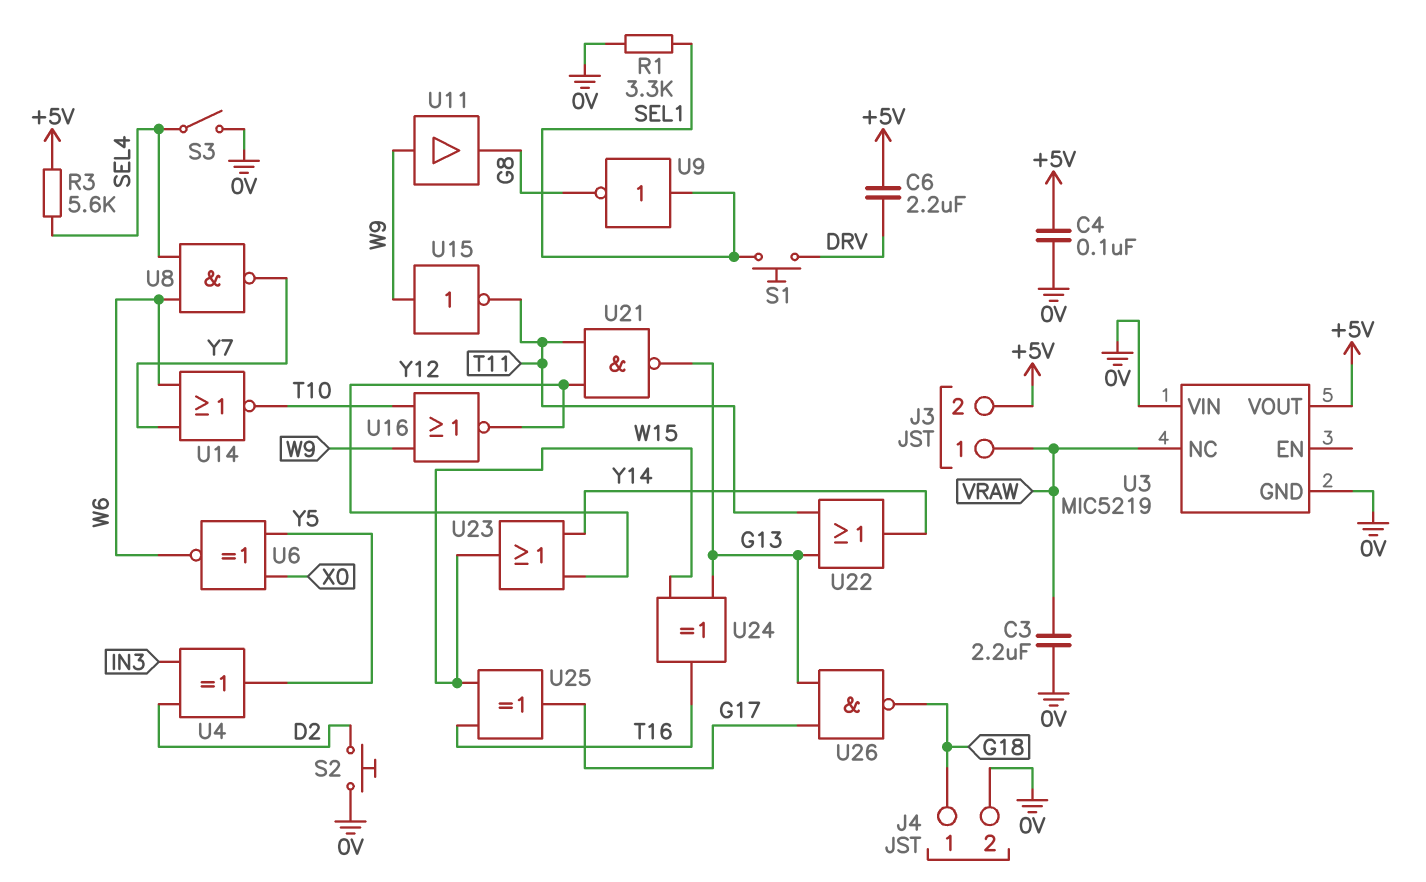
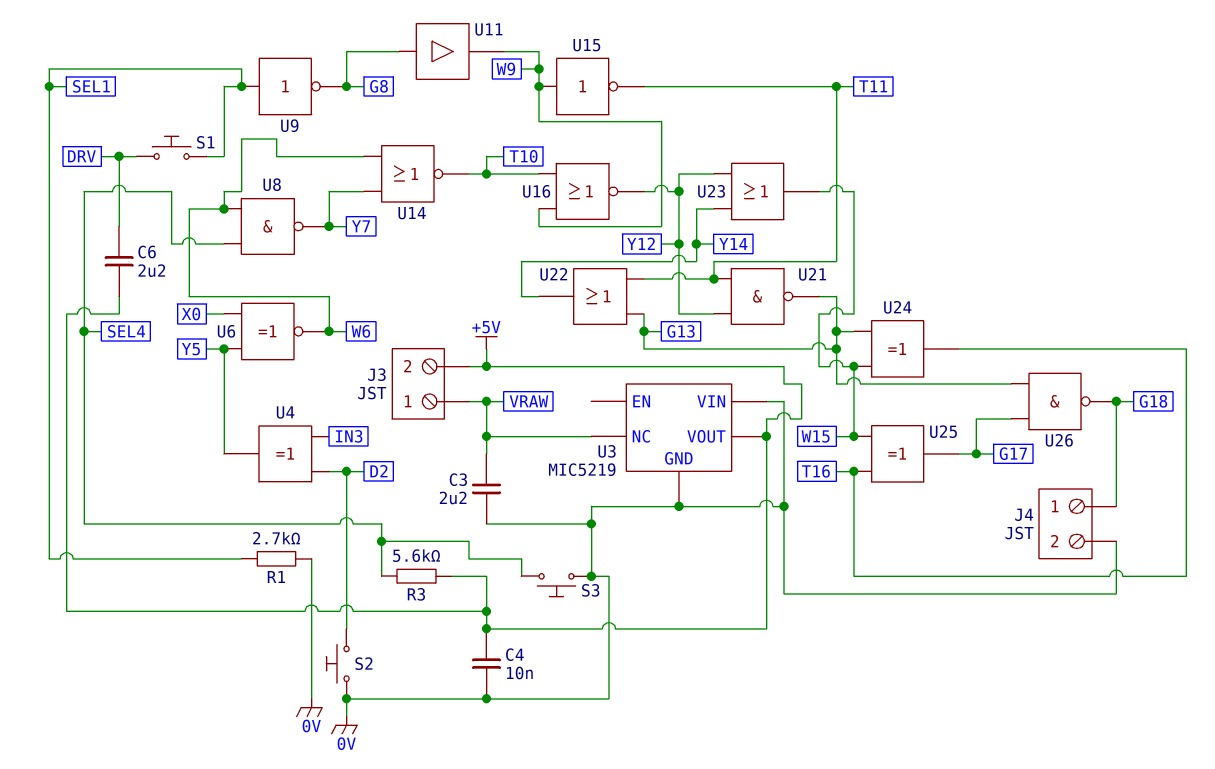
C4: 100nF (+5V, 0V) -> 10nF (+5V, 0V)
R1: 3.3k (0V, SEL1) -> 2.7k (0V, SEL1)
S3: switch (0V, SEL4) -> button (0V, SEL4)
U11: buffer (in W9, out G8) -> buffer (in G8, out W9)

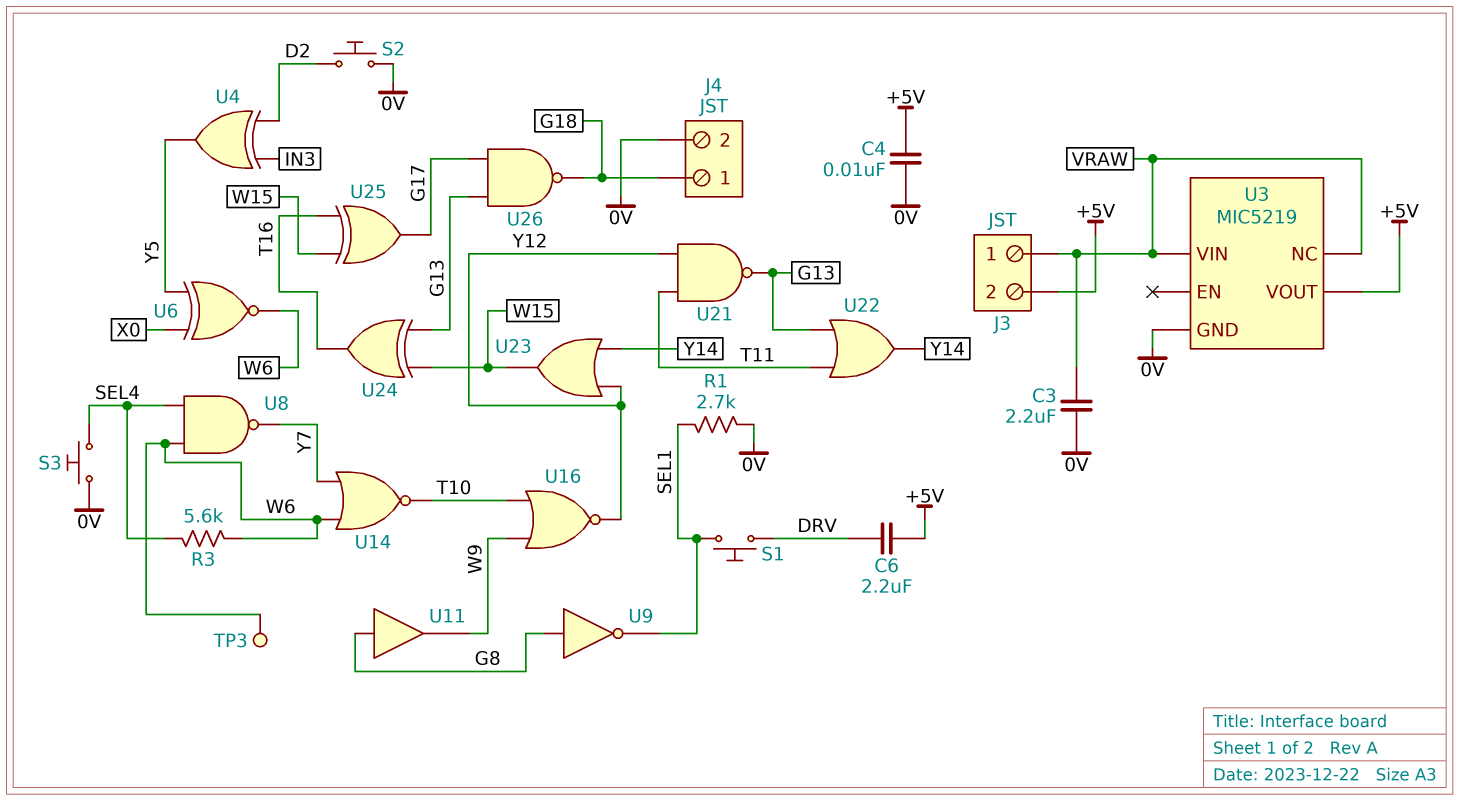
R3: 5.6k (+5V, SEL4) -> 5.6k (SEL4, W6)
TP3: none -> test point (W6)
U3 pin VIN: 0V -> VRAW
U9: NOT (in SEL1, out G8) -> NOT (in G8, out SEL1)
U15: NOT (in W9, out T11) -> none

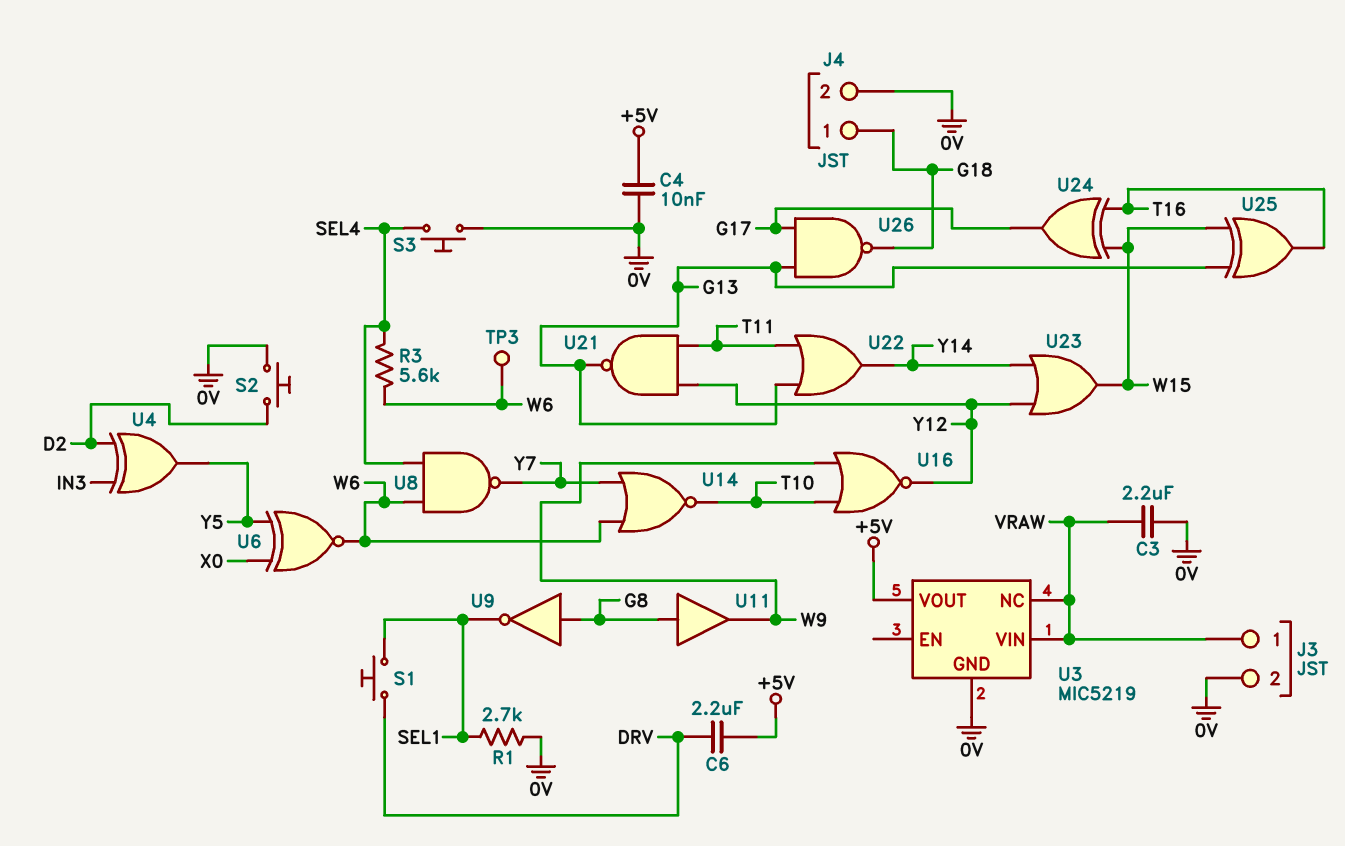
J3 pin 2: +5V -> 0V
U24: XOR (in G13, in W15, out T16) -> XOR (in T16, in W15, out G17)
U25: XOR (in T16, in W15, out G17) -> XOR (in G13, in W15, out T16)

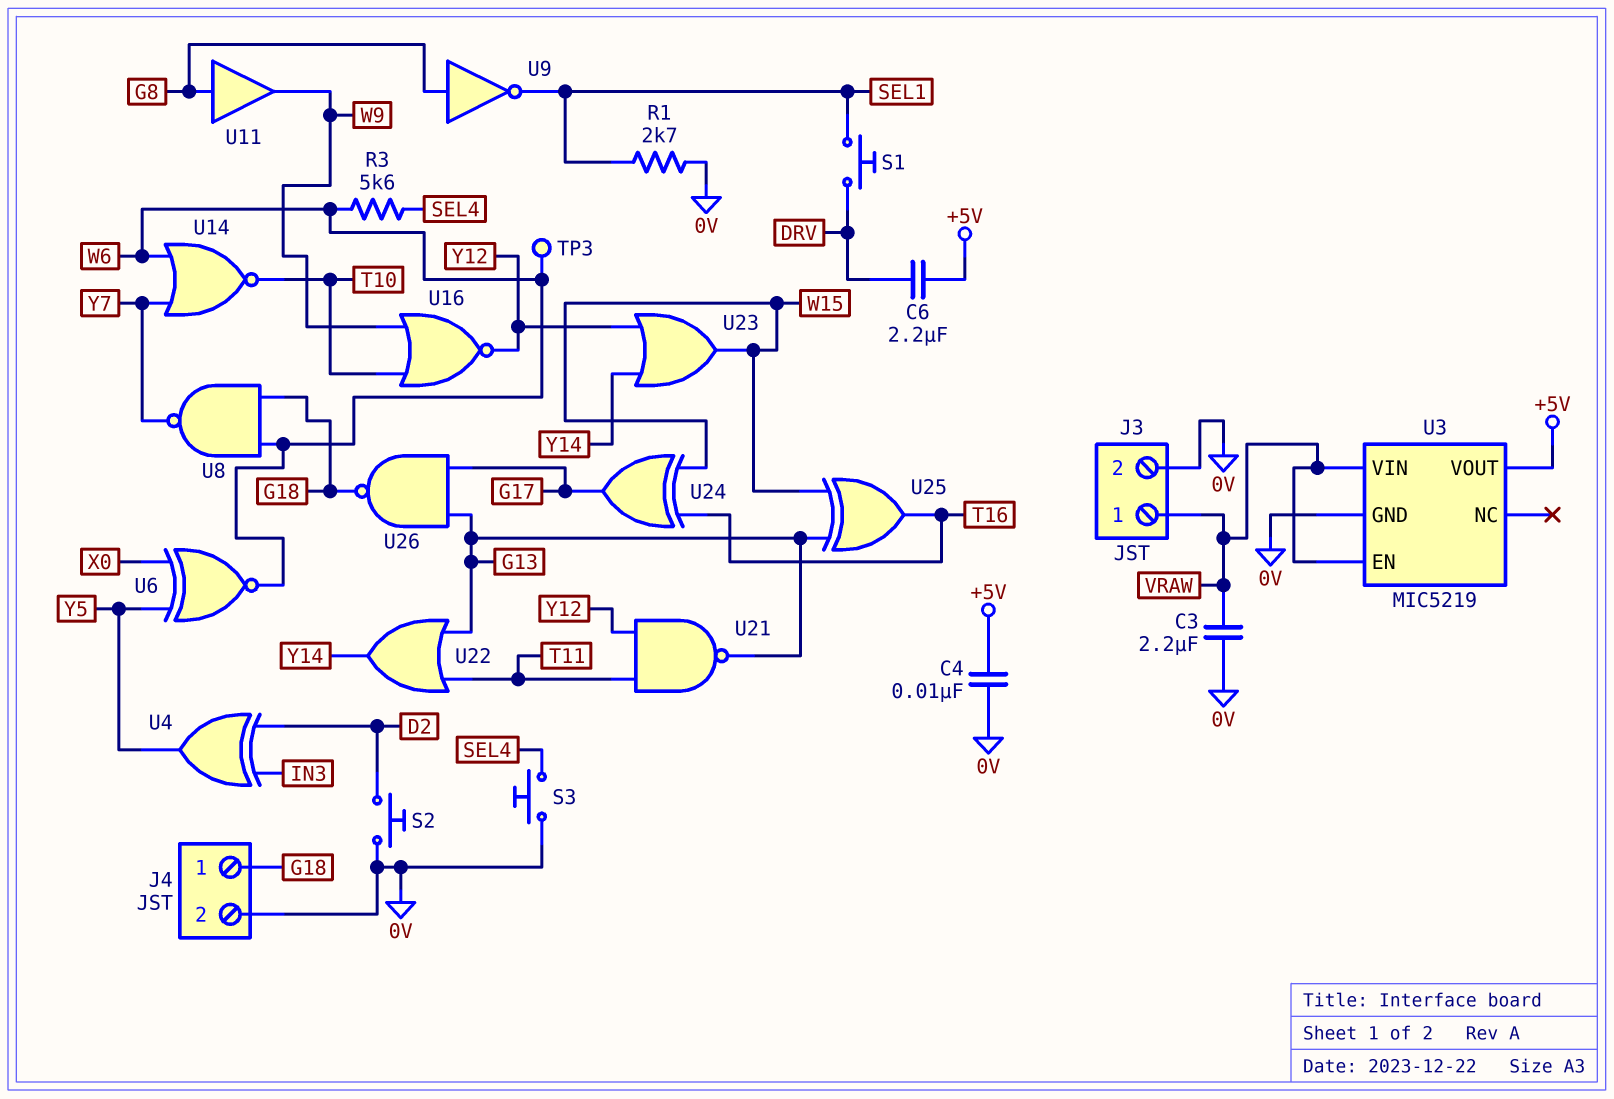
U3 pin EN: none -> VRAW
U3 pin NC: VRAW -> none
U8: NAND (in SEL4, in W6, out Y7) -> NAND (in G18, in W6, out Y7)

